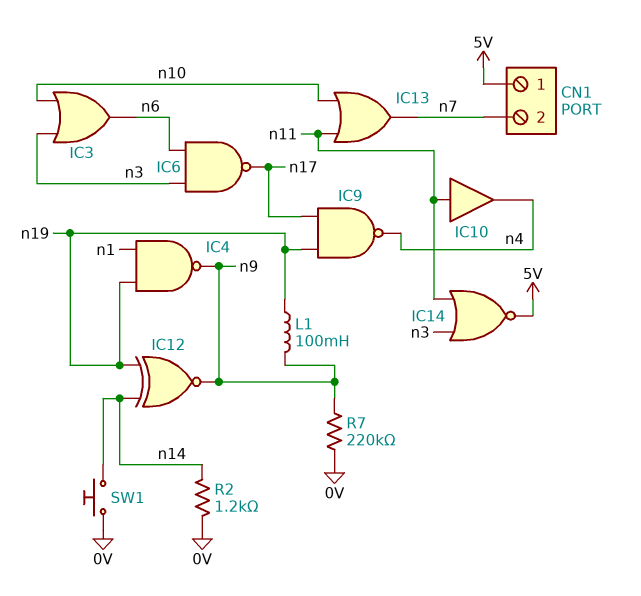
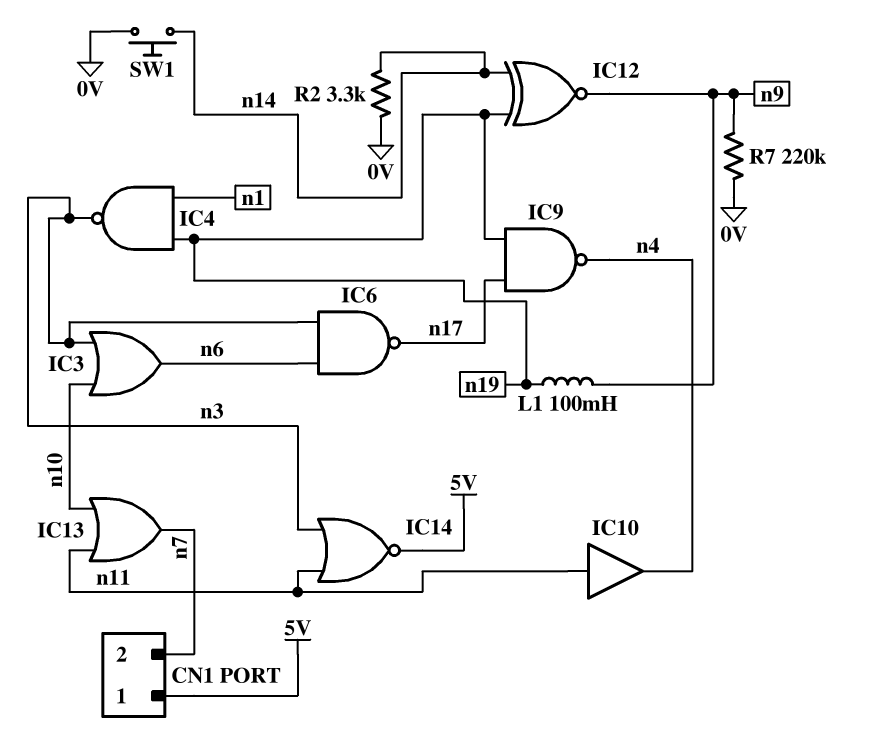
IC4: NAND (in n1, in n19, out n9) -> NAND (in n1, in n19, out n3)
R2: 1.2k (0V, n14) -> 3.3k (0V, n14)

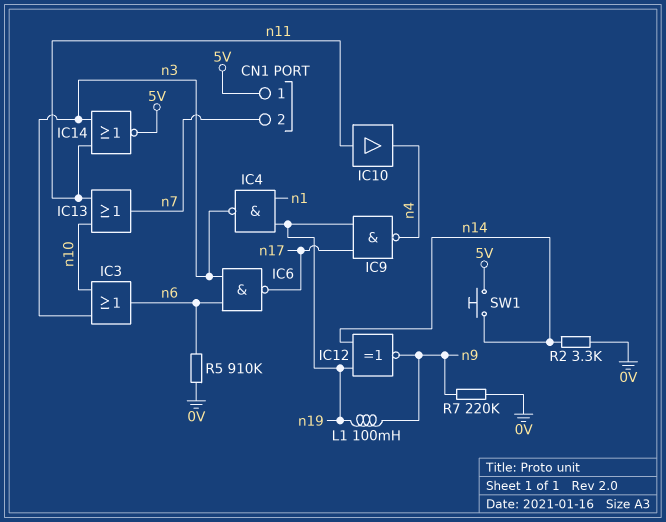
R5: none -> 910k (0V, n6)
SW1: button (0V, n14) -> button (5V, n14)

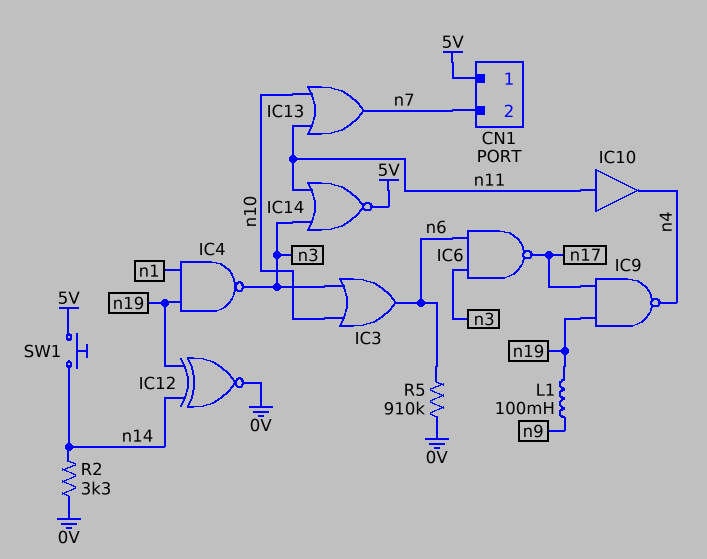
IC12: XNOR (in n14, in n19, out n9) -> XNOR (in n14, in n19, out 0V)
R7: 220k (0V, n9) -> none

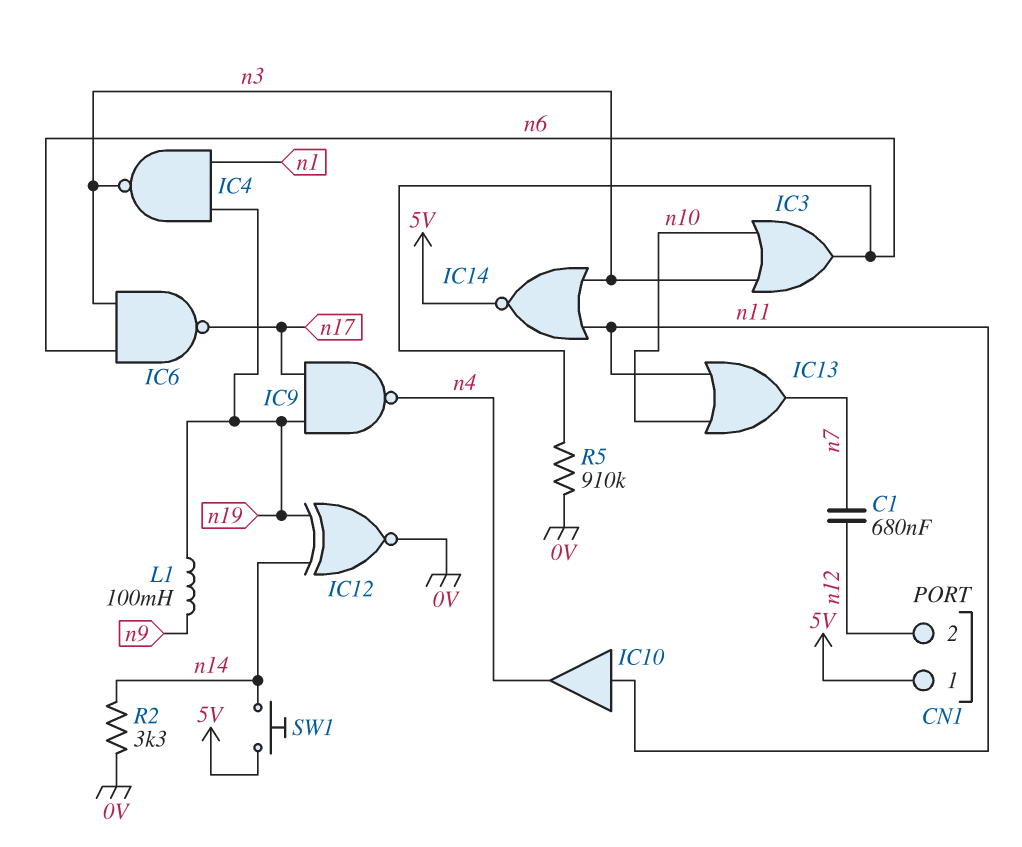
C1: none -> 680nF (n7, n12)
CN1 pin 2: n7 -> n12

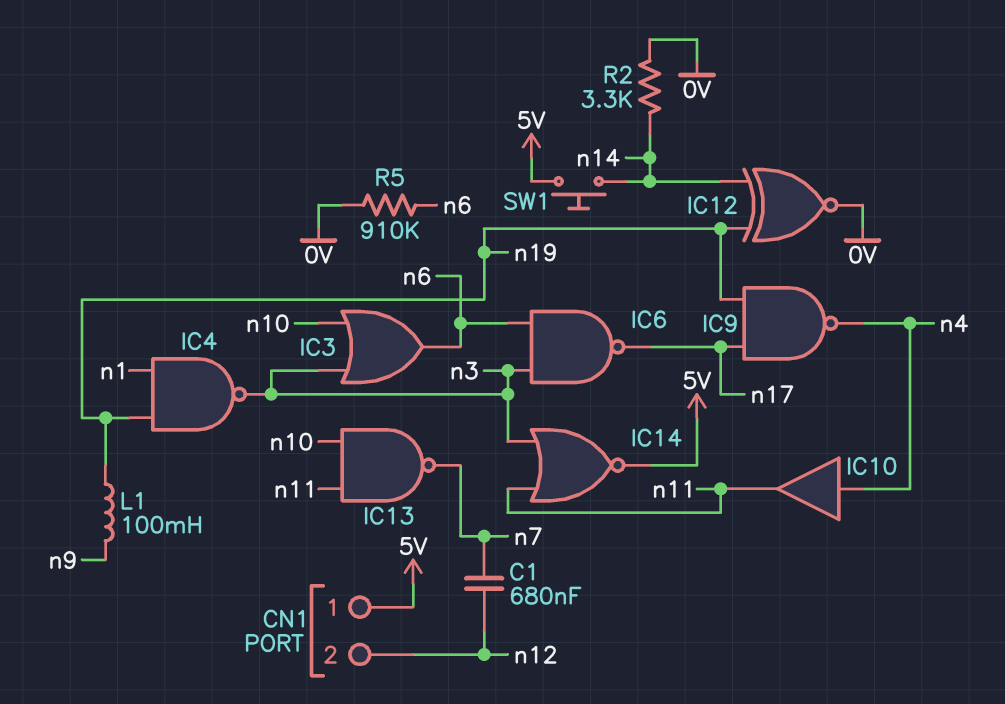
IC10: buffer (in n11, out n4) -> buffer (in n4, out n11)
IC13: OR (in n10, in n11, out n7) -> NAND (in n10, in n11, out n7)

